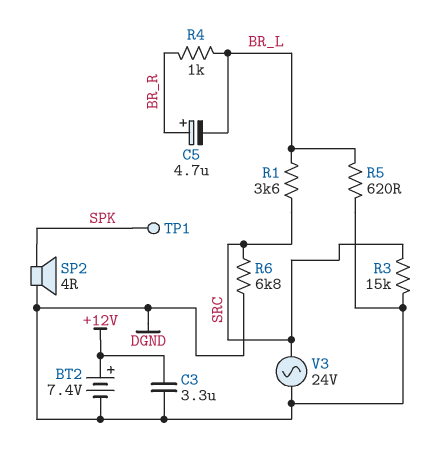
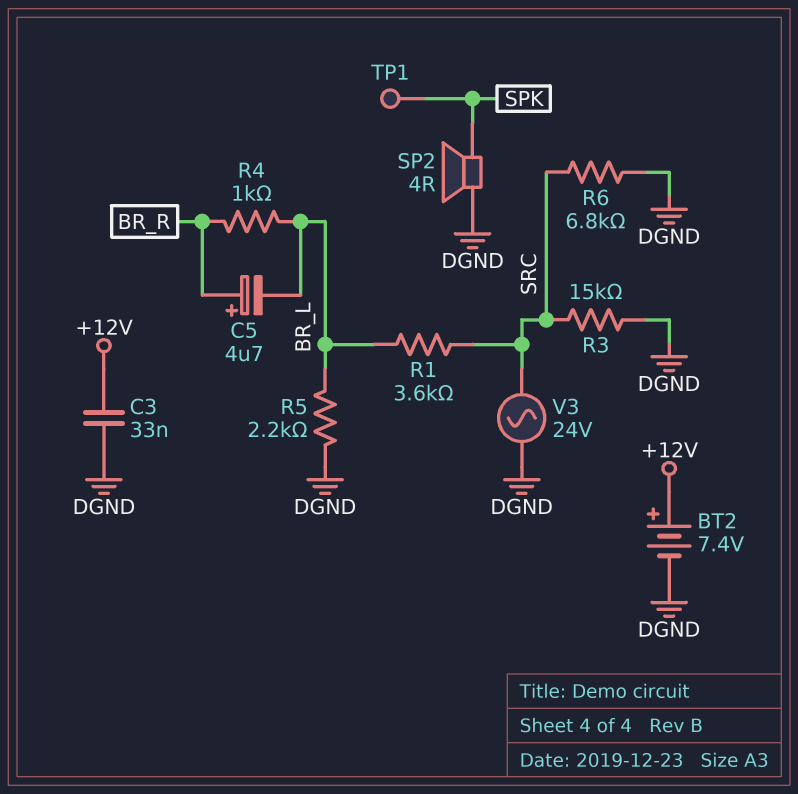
C3: 3.3uF (+12V, DGND) -> 33nF (+12V, DGND)
R5: 620 (BR_L, DGND) -> 2.2k (BR_L, DGND)

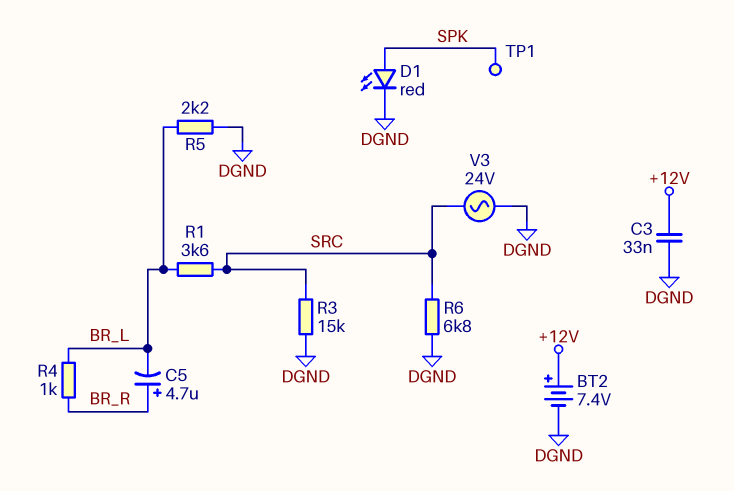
D1: none -> LED red (A SPK, K DGND)
SP2: speaker 4R (DGND, SPK) -> none

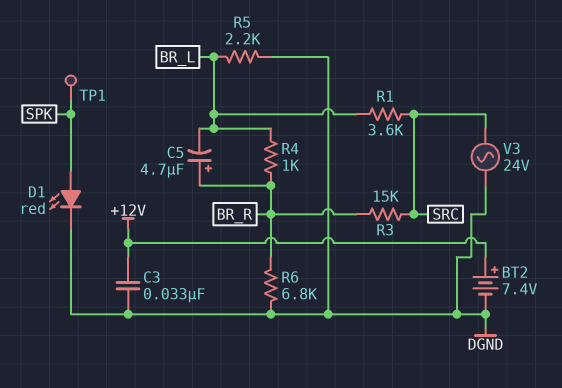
R3: 15k (DGND, SRC) -> 15k (BR_R, SRC)
R6: 6.8k (DGND, SRC) -> 6.8k (BR_R, DGND)

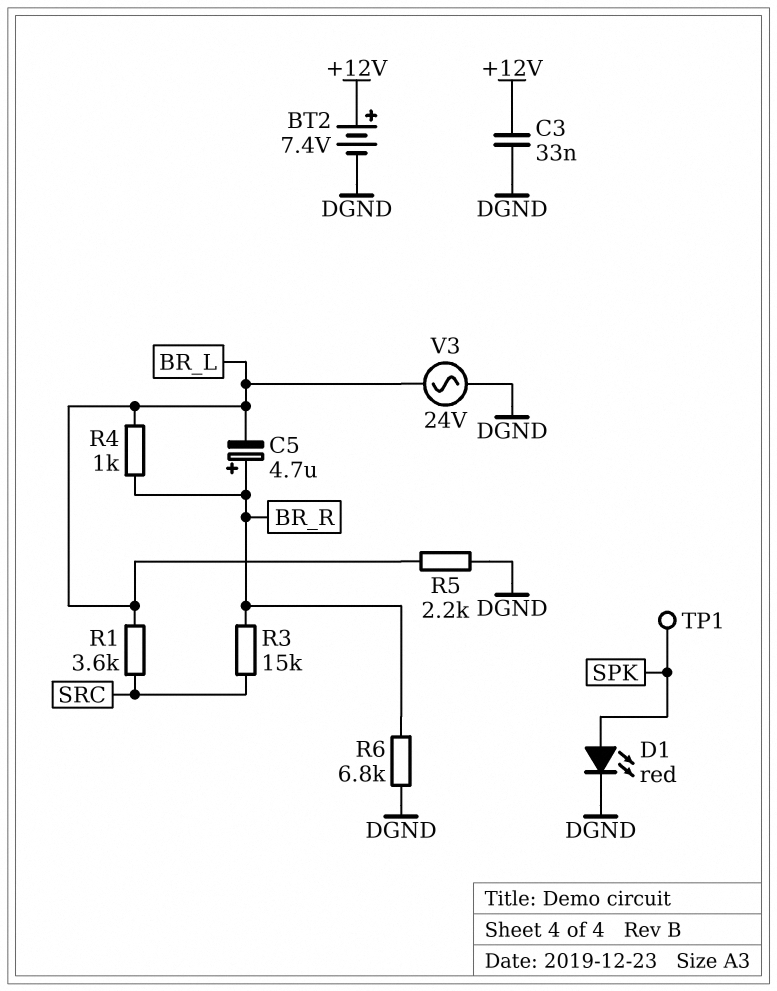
V3: AC 24V (DGND, SRC) -> AC 24V (BR_L, DGND)

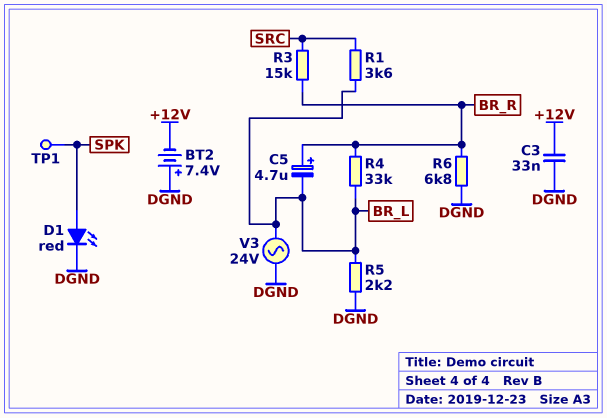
BT2: 7.4V (plus +12V, minus DGND) -> 7.4V (plus DGND, minus +12V)
R4: 1k (BR_L, BR_R) -> 33k (BR_L, BR_R)

